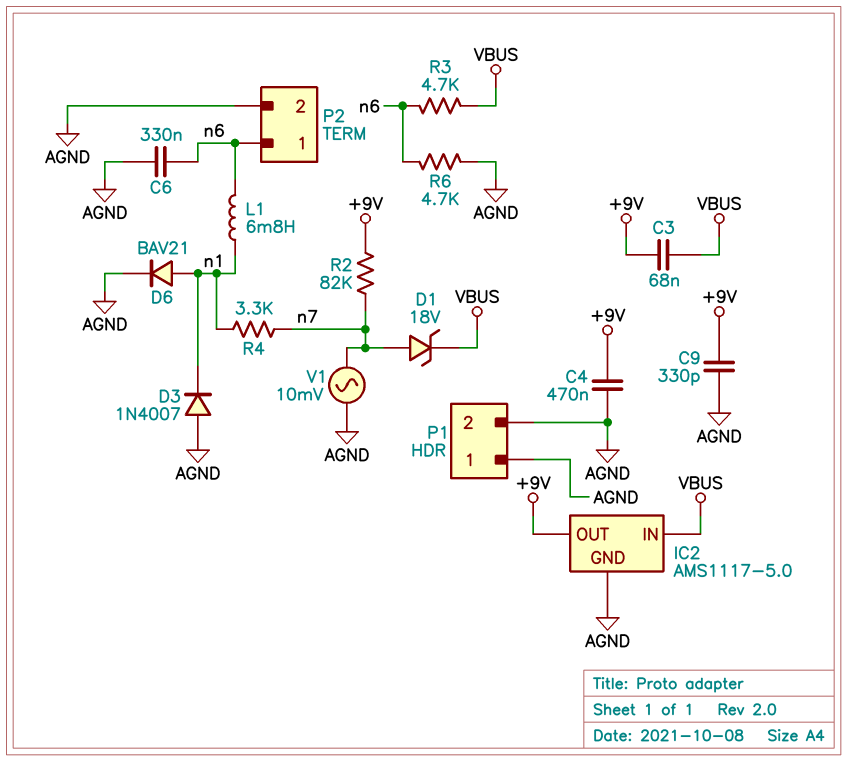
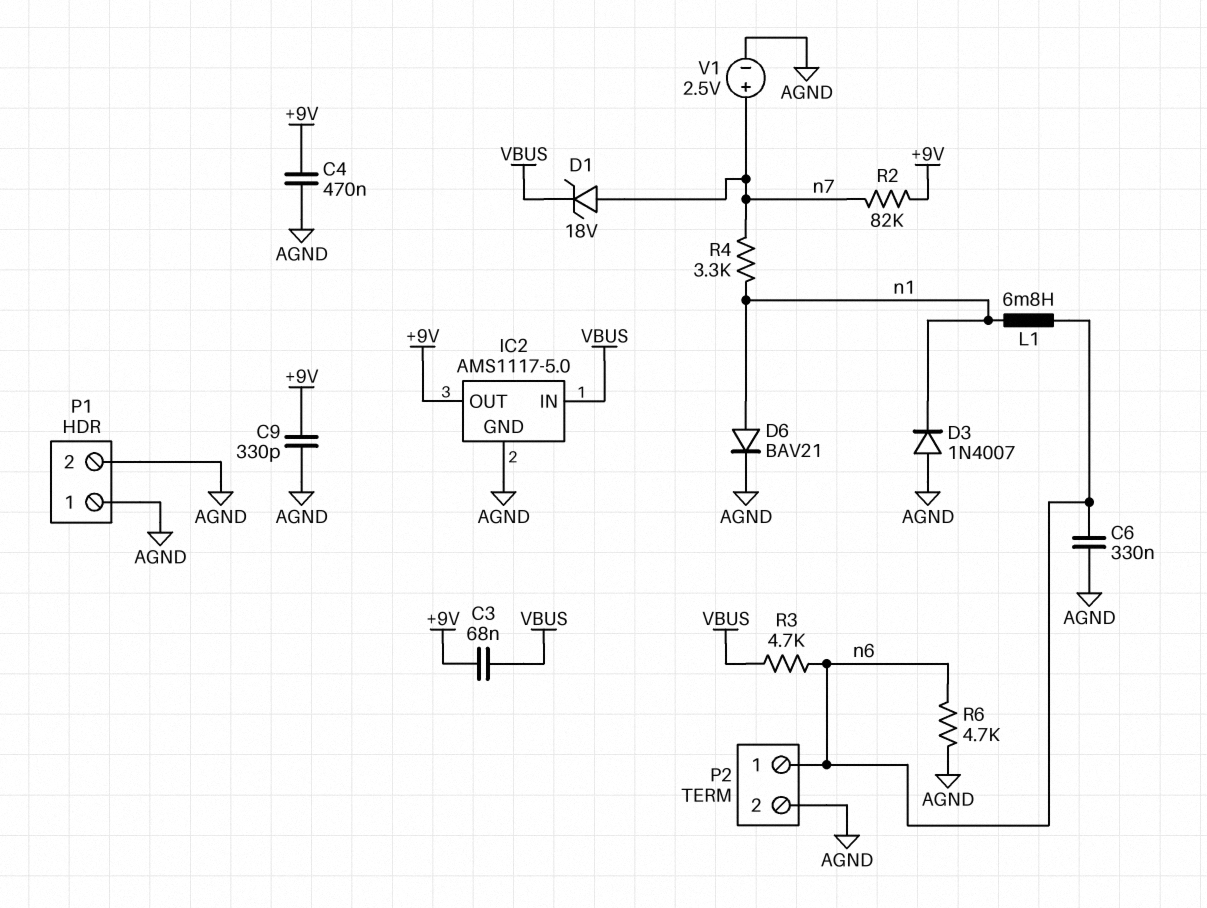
V1: AC 10mV (AGND, n7) -> 2.5V (plus n7, minus AGND)

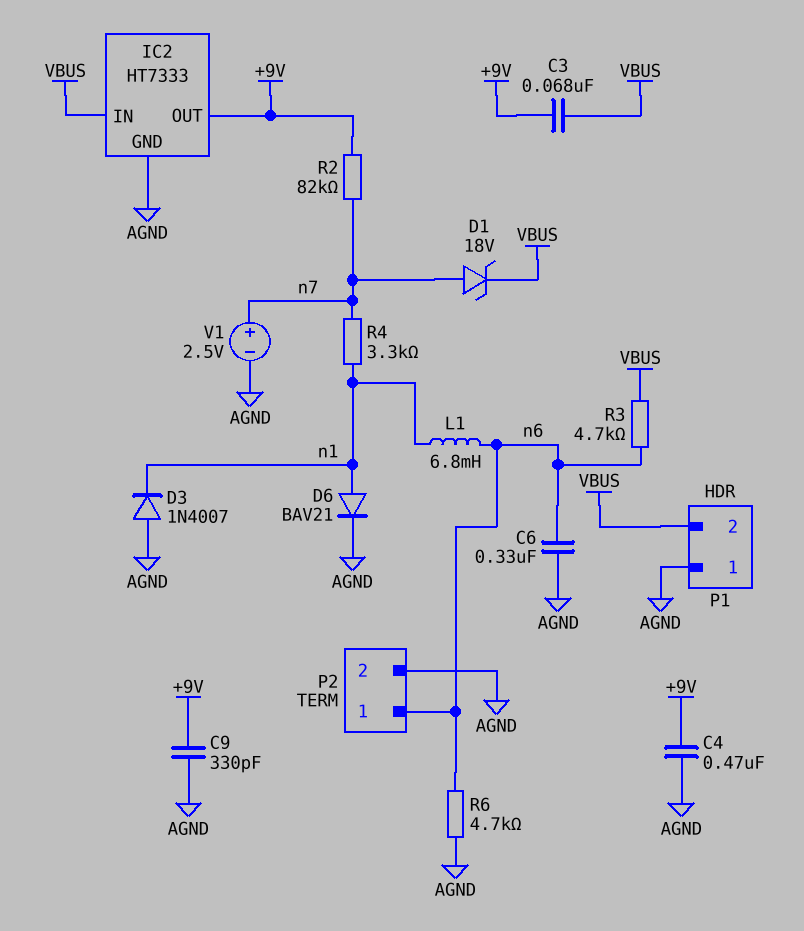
IC2: AMS1117-5.0 -> HT7333
P1 pin 2: AGND -> VBUS

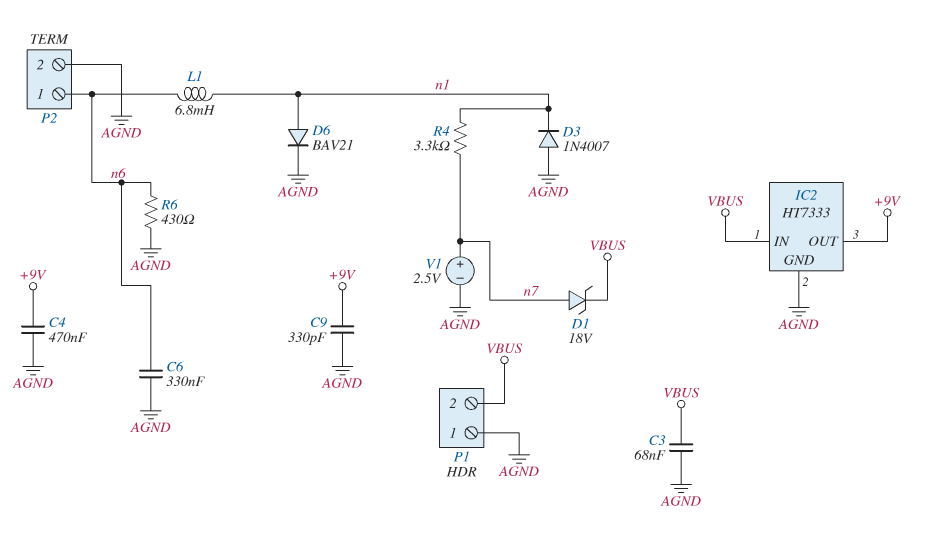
C3: 68nF (+9V, VBUS) -> 68nF (AGND, VBUS)
R2: 82k (+9V, n7) -> none
R3: 4.7k (VBUS, n6) -> none
R6: 4.7k (AGND, n6) -> 430 (AGND, n6)

